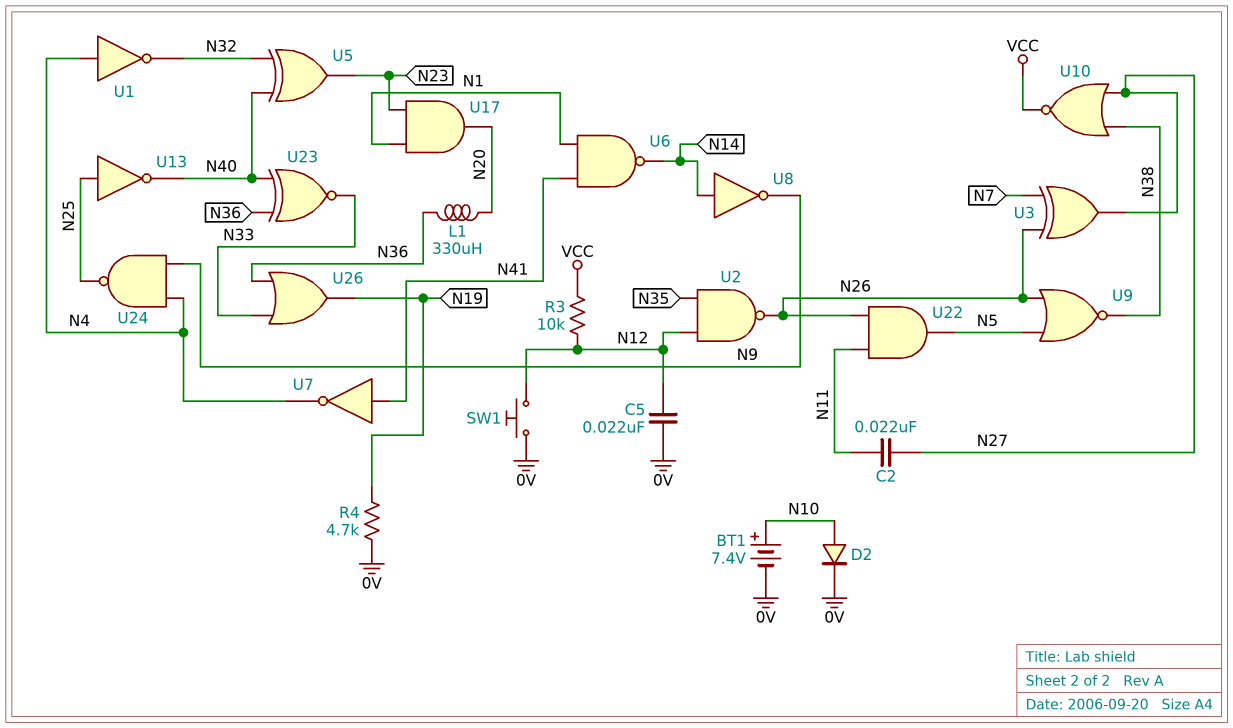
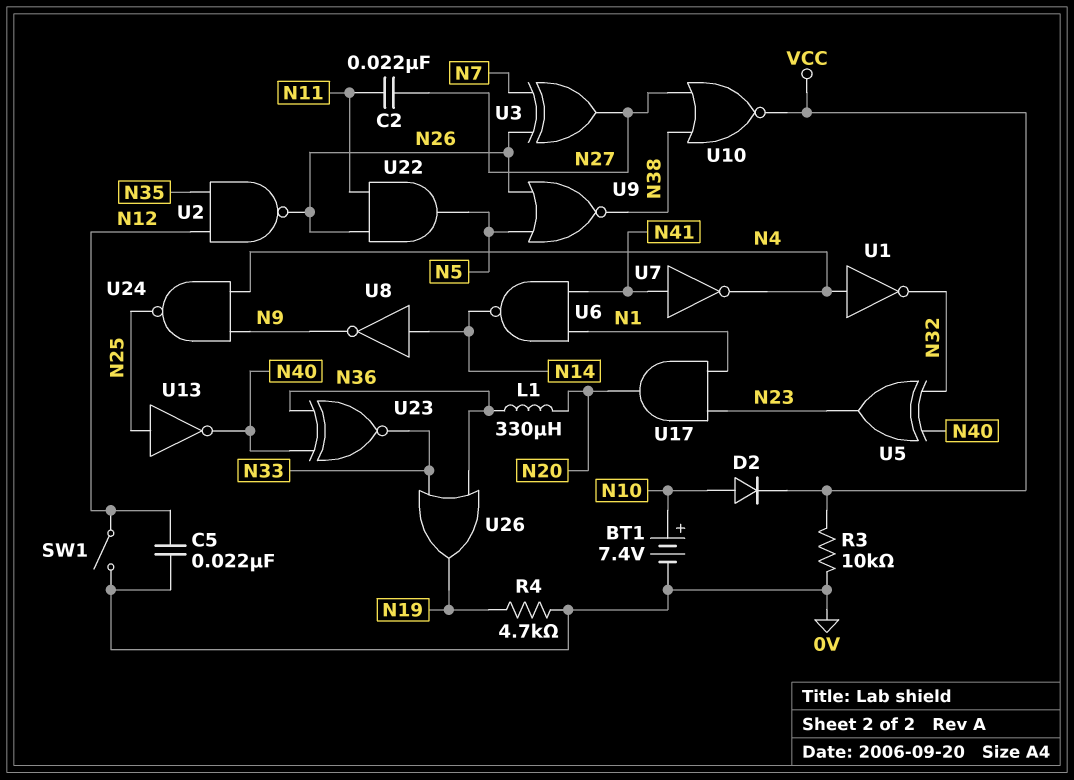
D2: diode (A N10, K 0V) -> diode (A N10, K VCC)
R3: 10k (N12, VCC) -> 10k (0V, VCC)
SW1: button (0V, N12) -> switch (0V, N12)

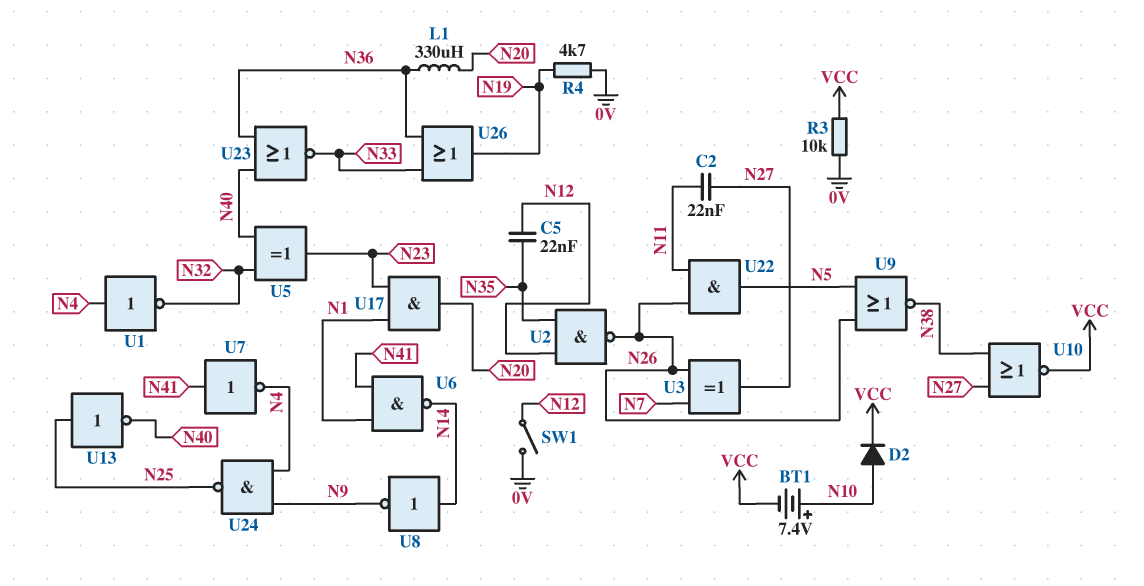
BT1: 7.4V (plus N10, minus 0V) -> 7.4V (plus N10, minus VCC)
C5: 22nF (0V, N12) -> 22nF (N12, N35)
U23: XNOR (in N36, in N40, out N33) -> NOR (in N36, in N40, out N33)

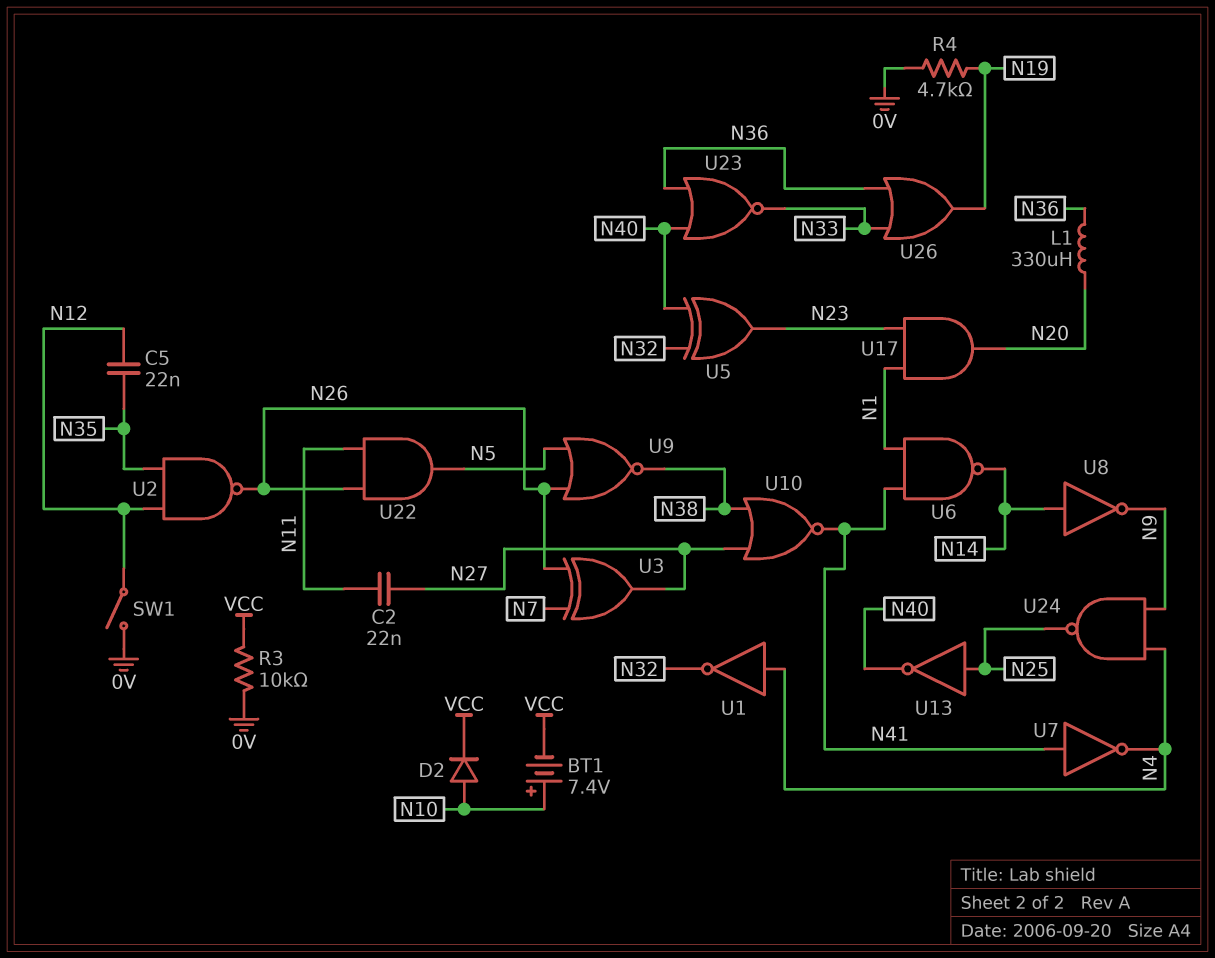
U10: NOR (in N27, in N38, out VCC) -> NOR (in N27, in N38, out N41)

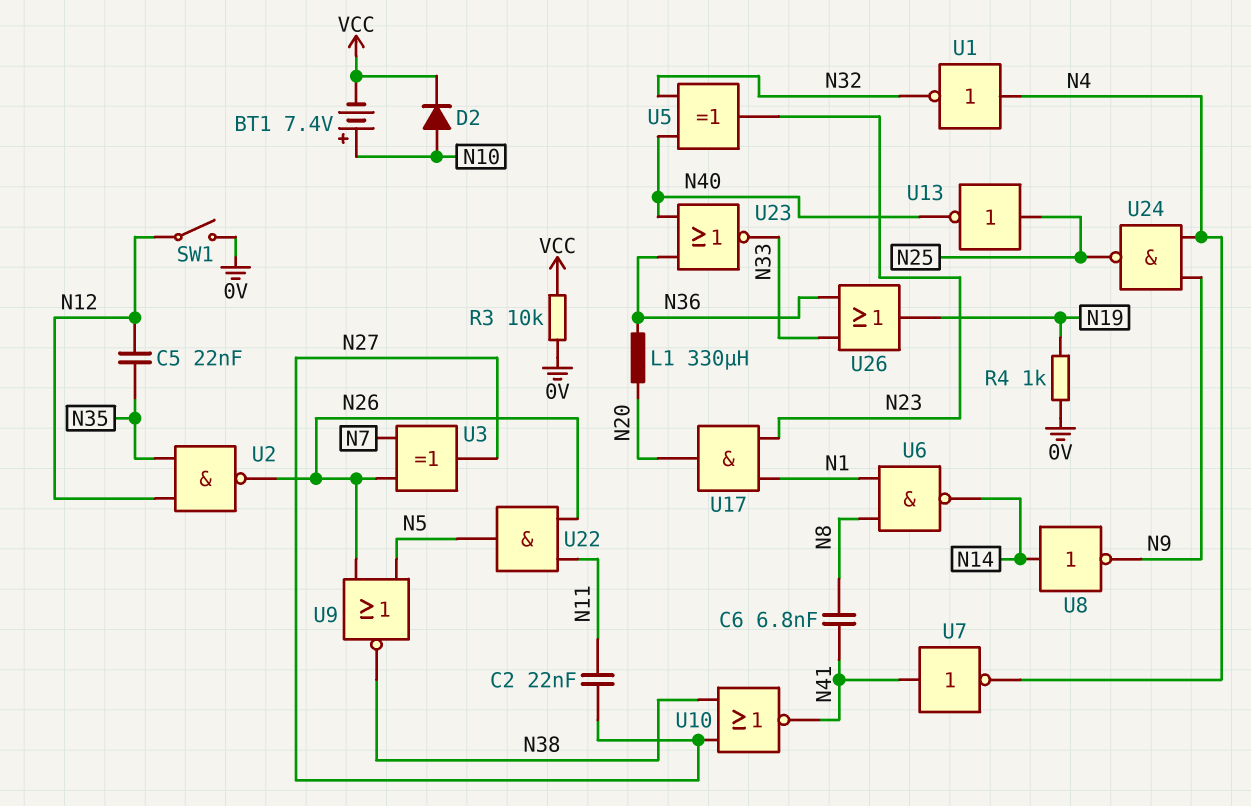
C6: none -> 6.8nF (N8, N41)
R4: 4.7k (0V, N19) -> 1k (0V, N19)
U6: NAND (in N1, in N41, out N14) -> NAND (in N1, in N8, out N14)

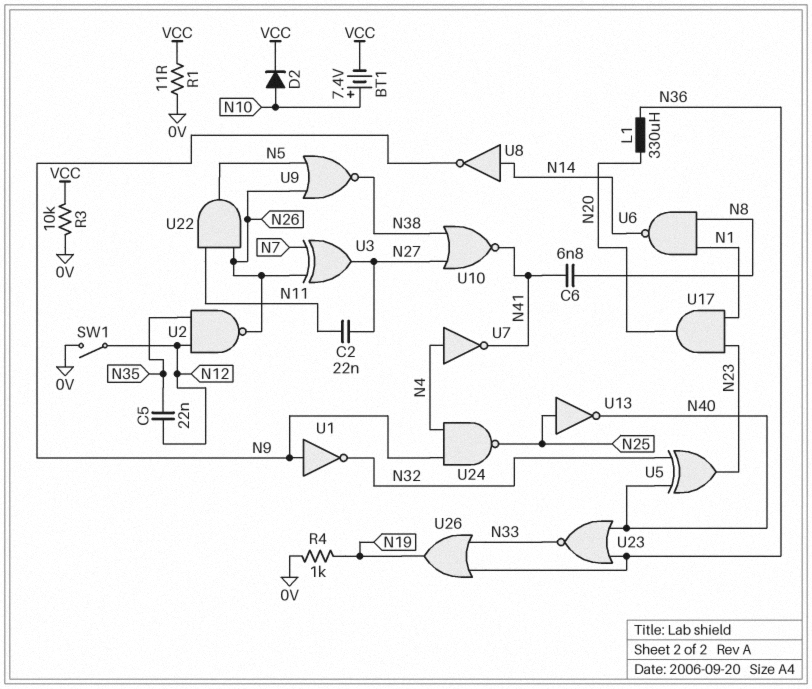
R1: none -> 11 (0V, VCC)
U1: NOT (in N4, out N32) -> NOT (in N9, out N32)
U7: NOT (in N41, out N4) -> NOT (in N4, out N41)

